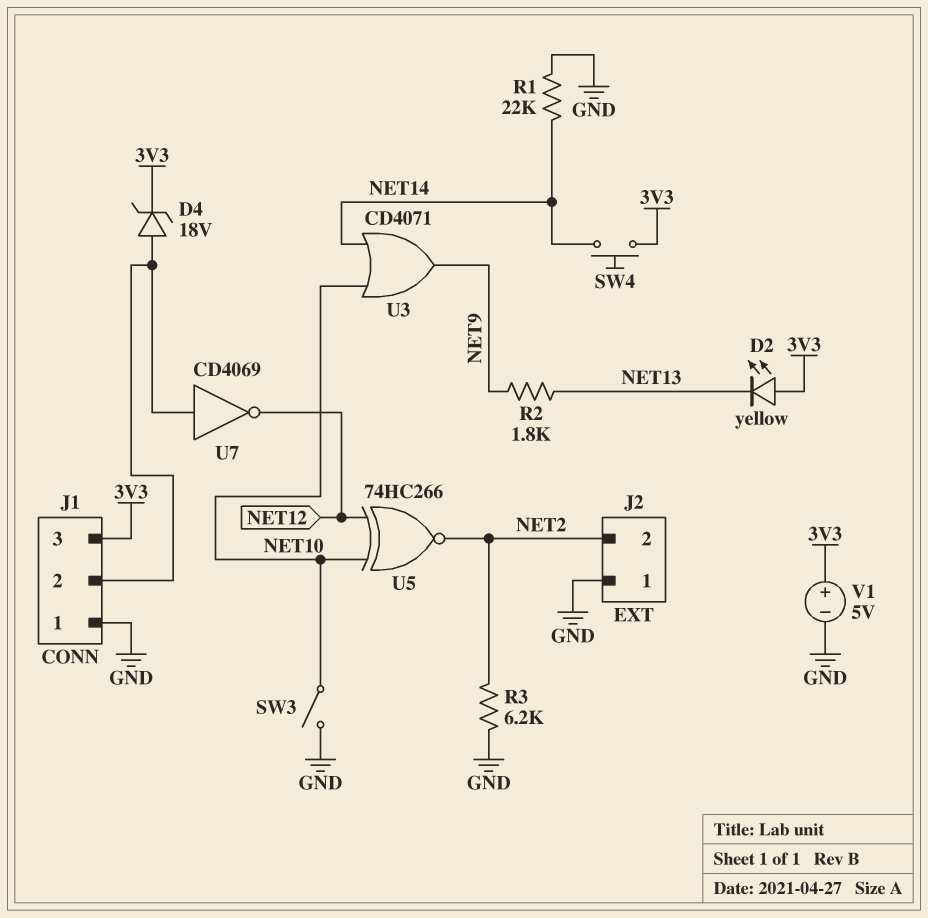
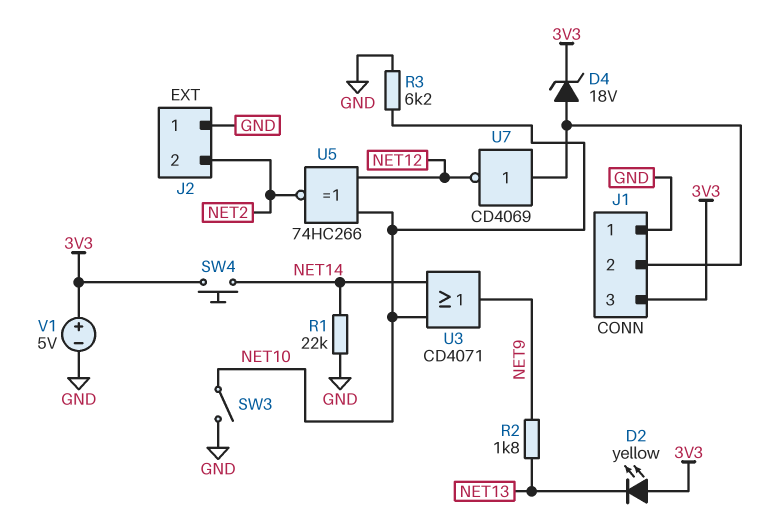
R3: 6.2k (GND, NET2) -> 6.2k (GND, NET10)

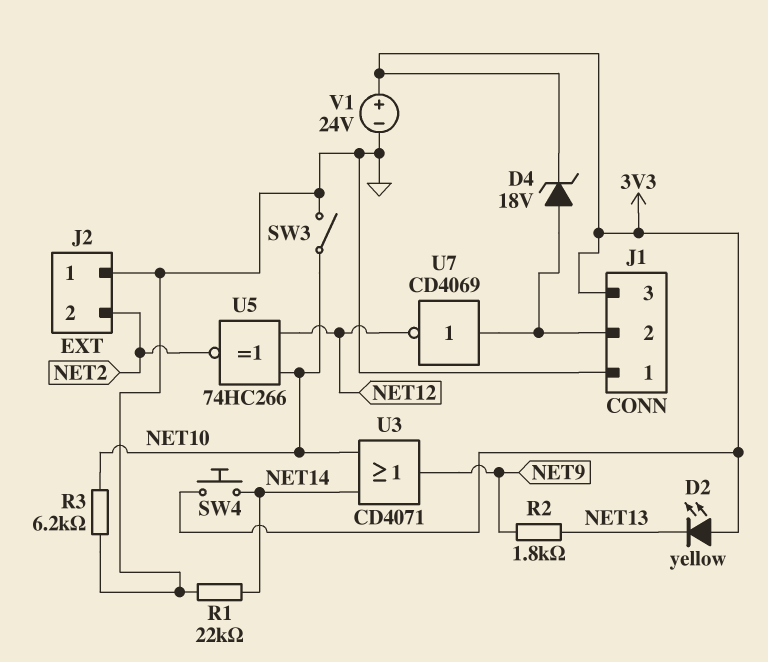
V1: 5V (plus 3V3, minus GND) -> 24V (plus 3V3, minus GND)

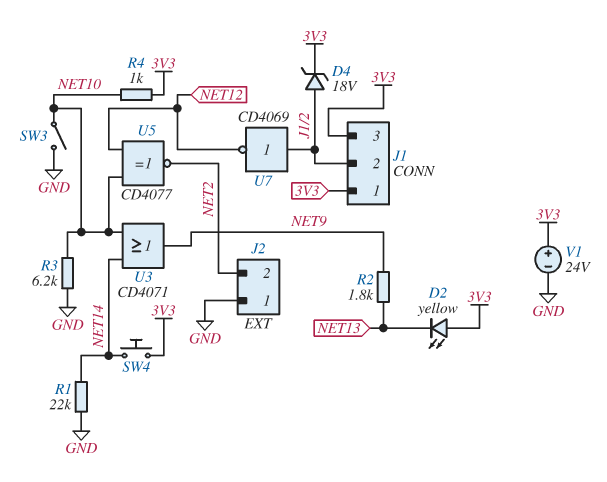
J1 pin 1: GND -> 3V3
R4: none -> 1k (3V3, NET10)
U5: XNOR 74HC266 (in NET10, in NET12, out NET2) -> XNOR CD4077 (in NET10, in NET12, out NET2)

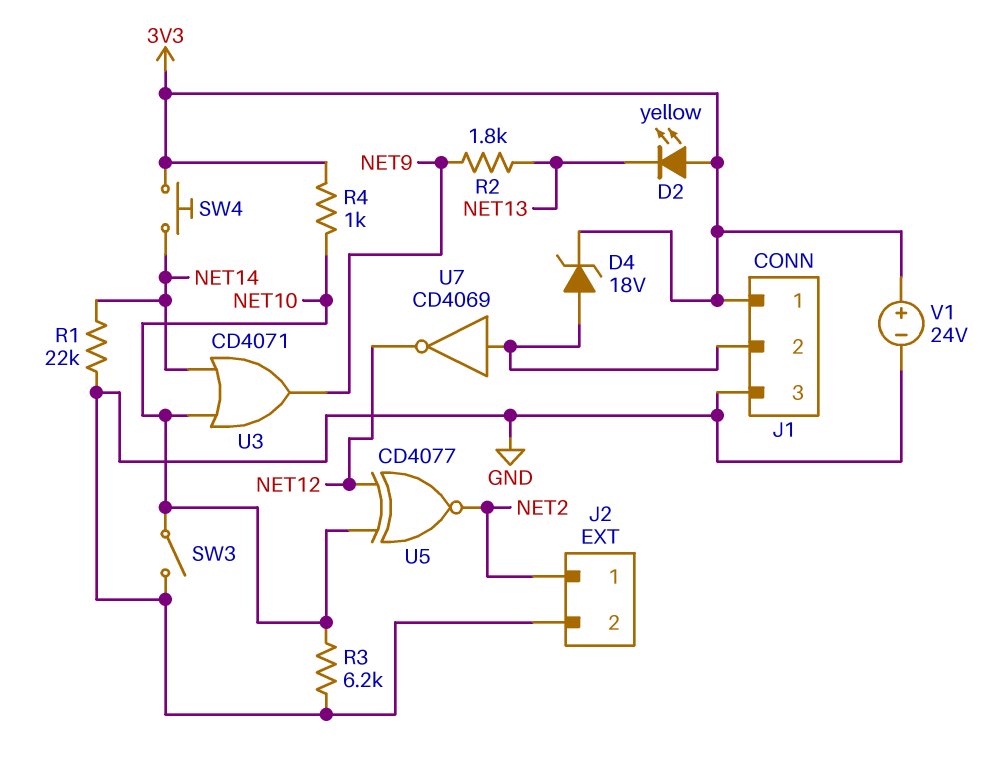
J1 pin 3: 3V3 -> GND
J2 pin 1: GND -> NET2
J2 pin 2: NET2 -> GND

